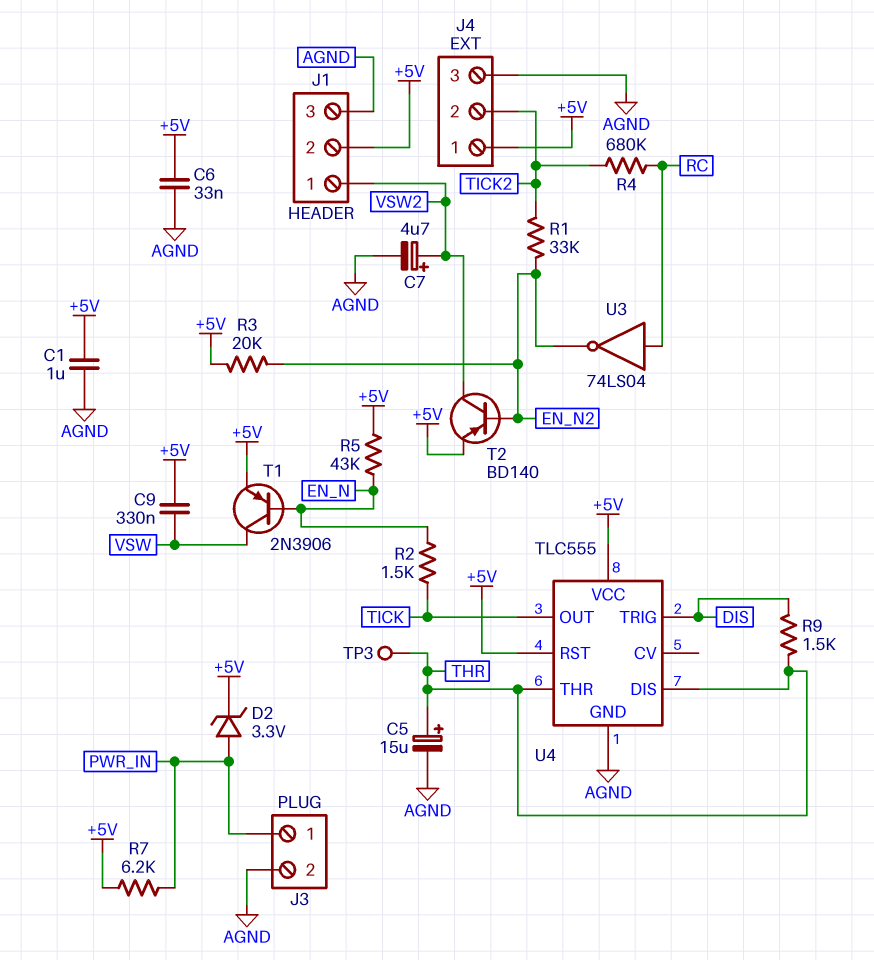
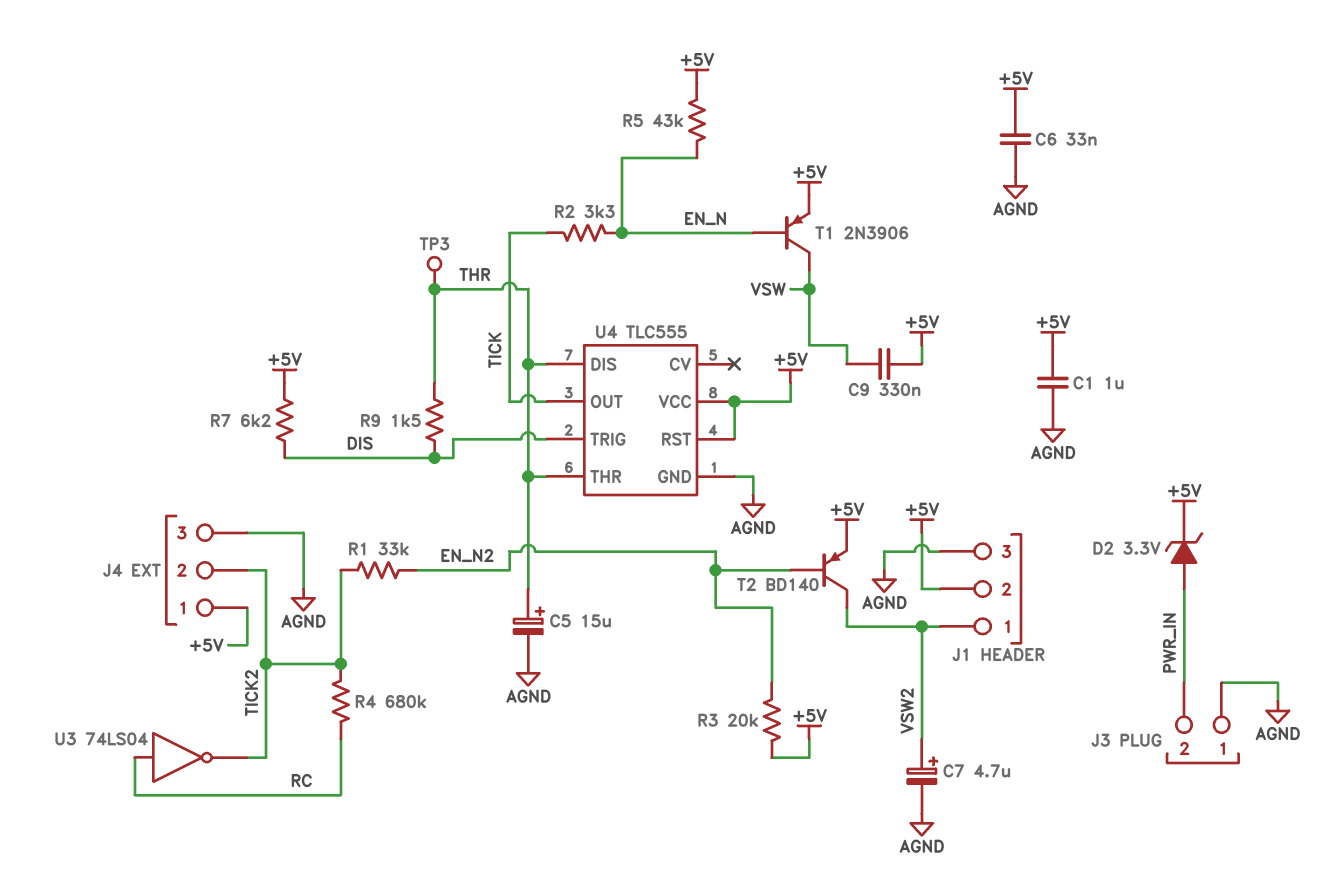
J3 pin 1: PWR_IN -> AGND
J3 pin 2: AGND -> PWR_IN
R2: 1.5k (EN_N, TICK) -> 3.3k (EN_N, TICK)
R7: 6.2k (+5V, PWR_IN) -> 6.2k (+5V, DIS)
U3: NOT 74LS04 (in RC, out EN_N2) -> NOT 74LS04 (in RC, out TICK2)

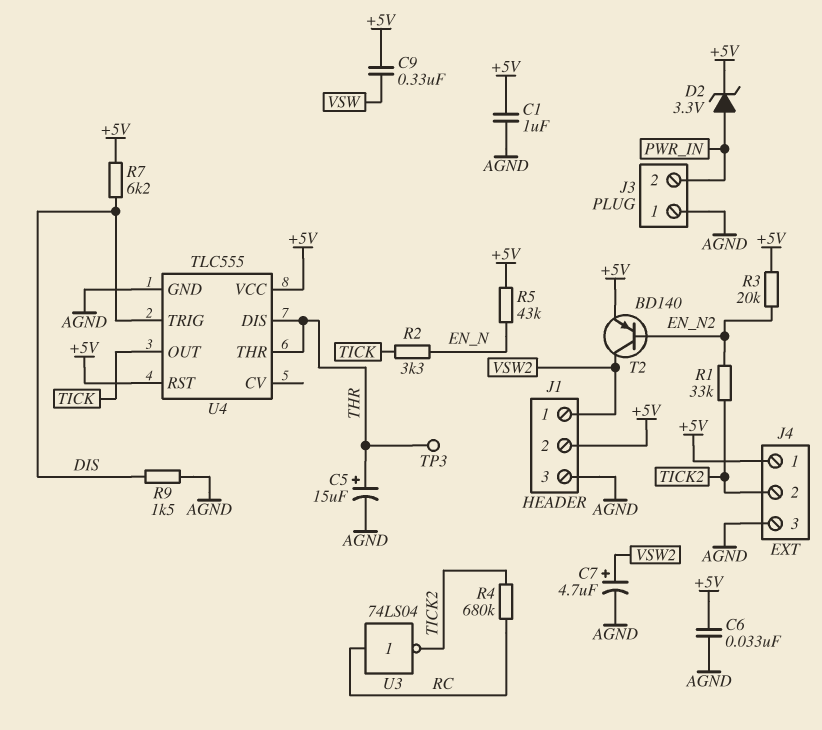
R9: 1.5k (DIS, THR) -> 1.5k (AGND, DIS)
T1: PNP 2N3906 (B EN_N, C VSW, E +5V) -> none

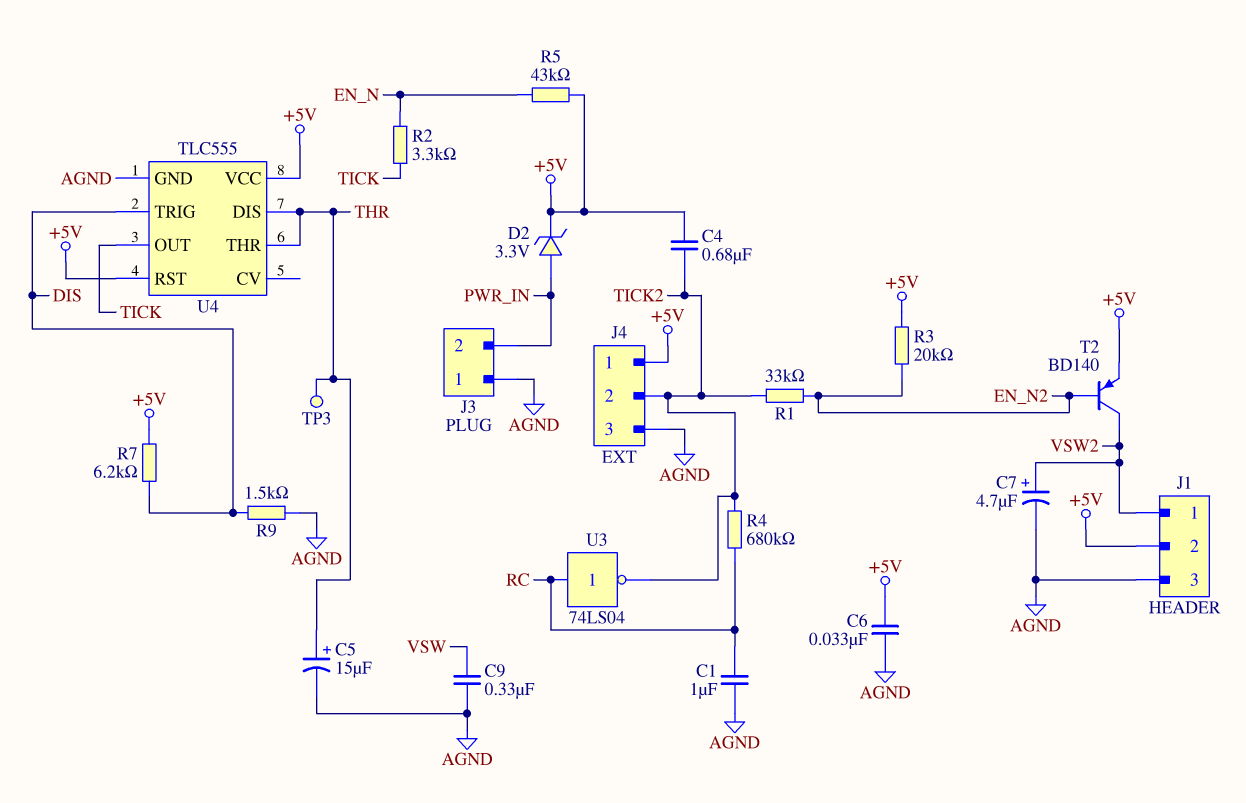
C1: 1uF (+5V, AGND) -> 1uF (AGND, RC)
C4: none -> 680nF (+5V, TICK2)
C9: 330nF (+5V, VSW) -> 330nF (AGND, VSW)

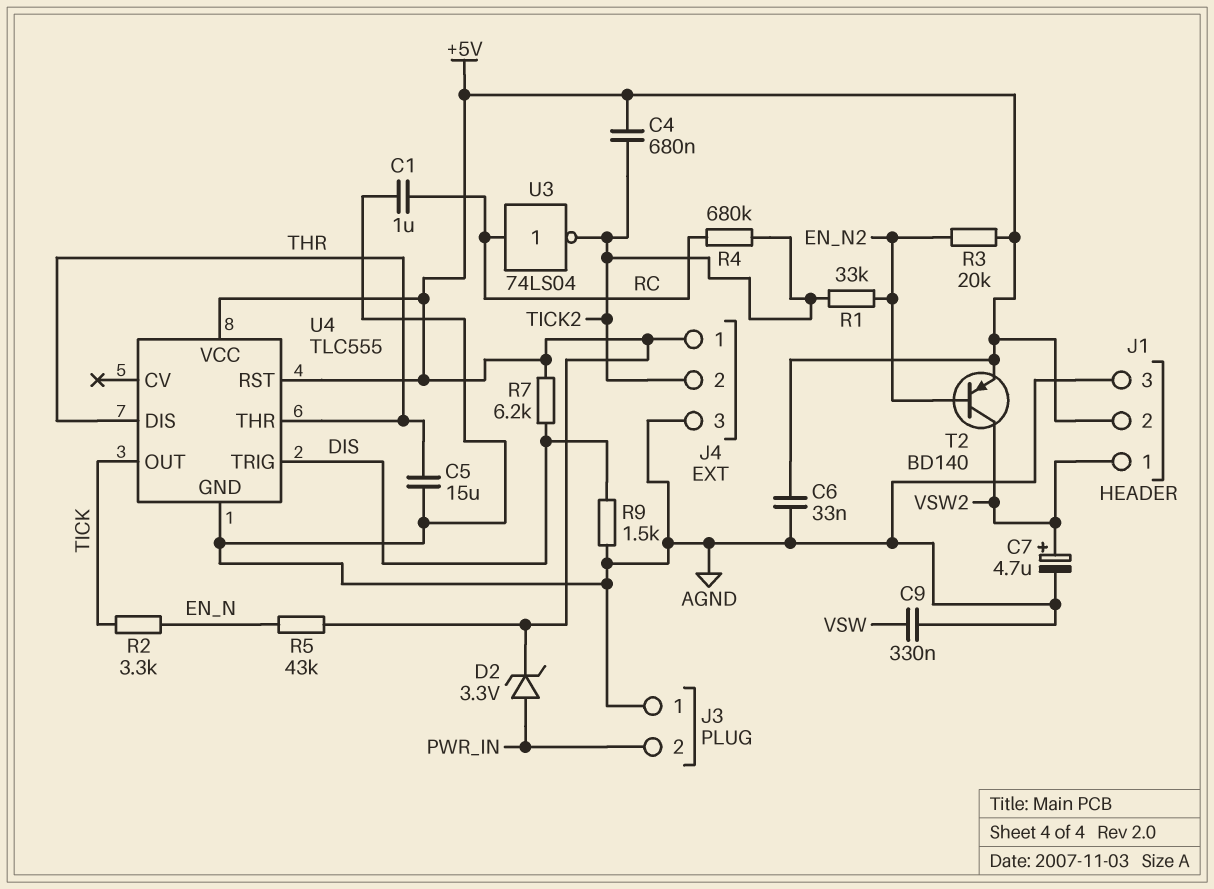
C5: 15uF (plus THR, minus AGND) -> 15uF (AGND, THR)
TP3: test point (THR) -> none

